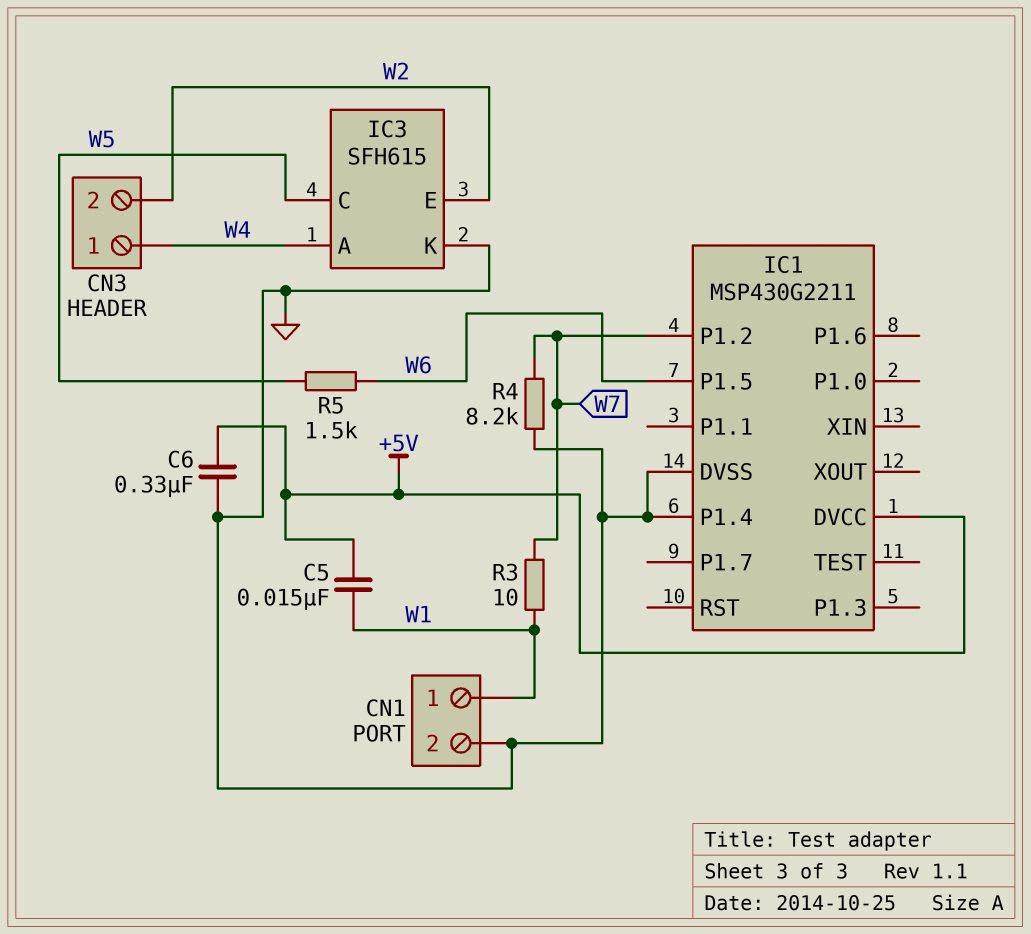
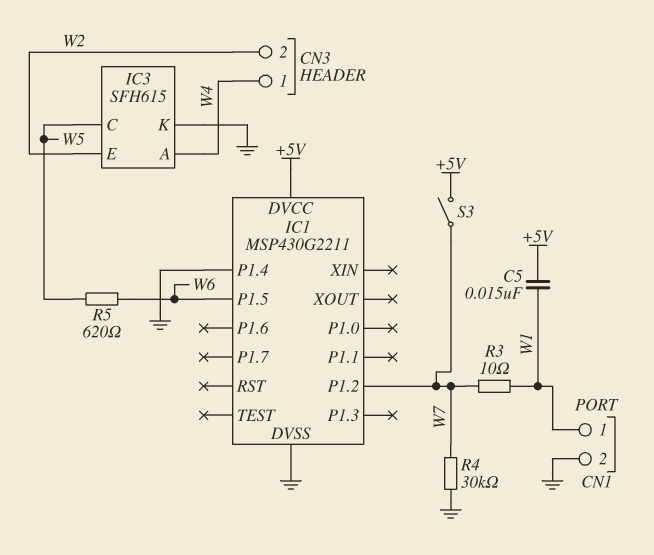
C6: 330nF (+5V, GND) -> none
R4: 8.2k (GND, W7) -> 30k (GND, W7)
R5: 1.5k (W5, W6) -> 620 (W5, W6)
S3: none -> switch (+5V, W7)

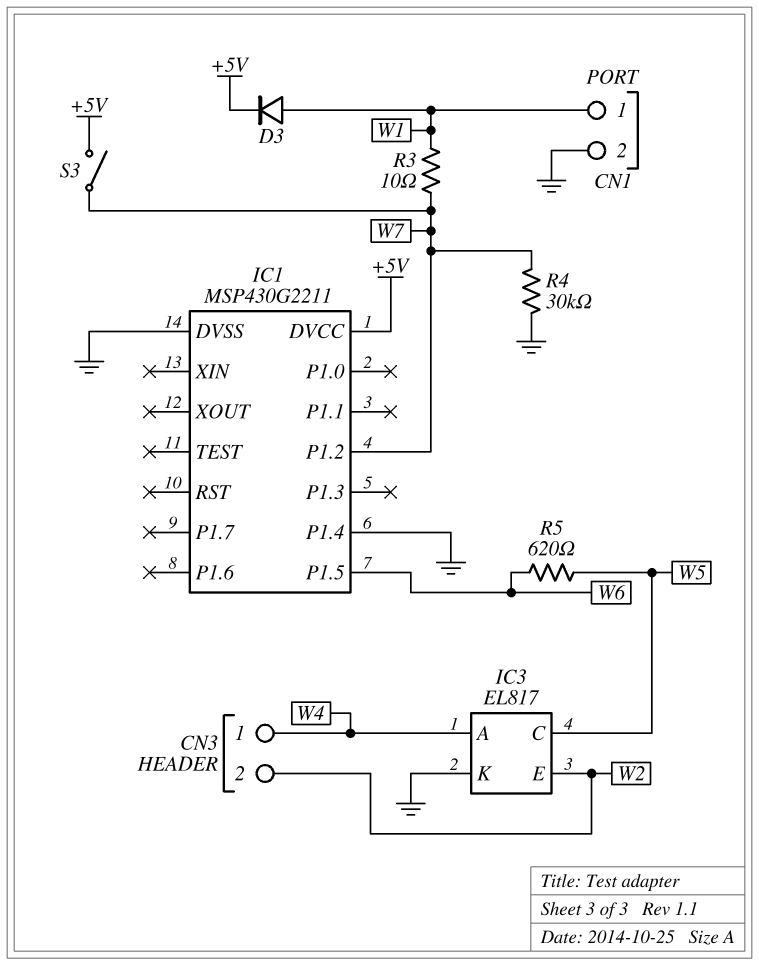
C5: 15nF (+5V, W1) -> none
D3: none -> diode (A W1, K +5V)
IC3: SFH615 -> EL817

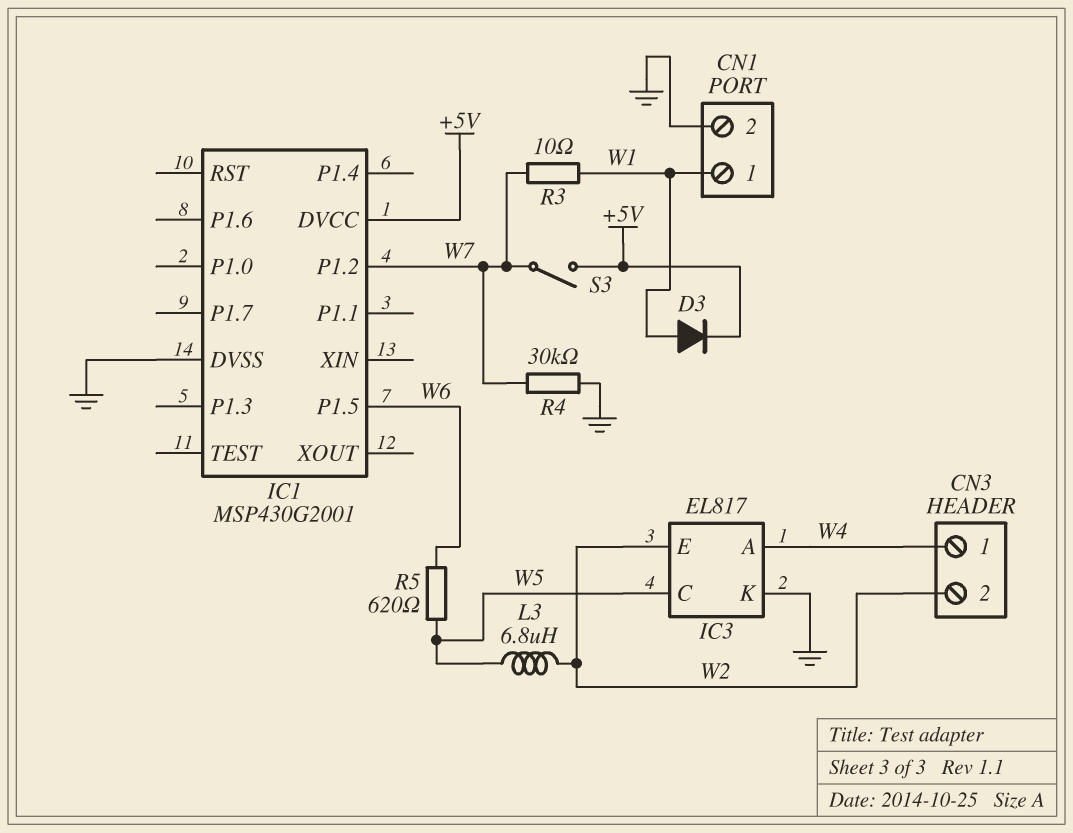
IC1: MSP430G2211 -> MSP430G2001
IC1 pin P1.4: GND -> none
L3: none -> 6.8uH (W2, W5)

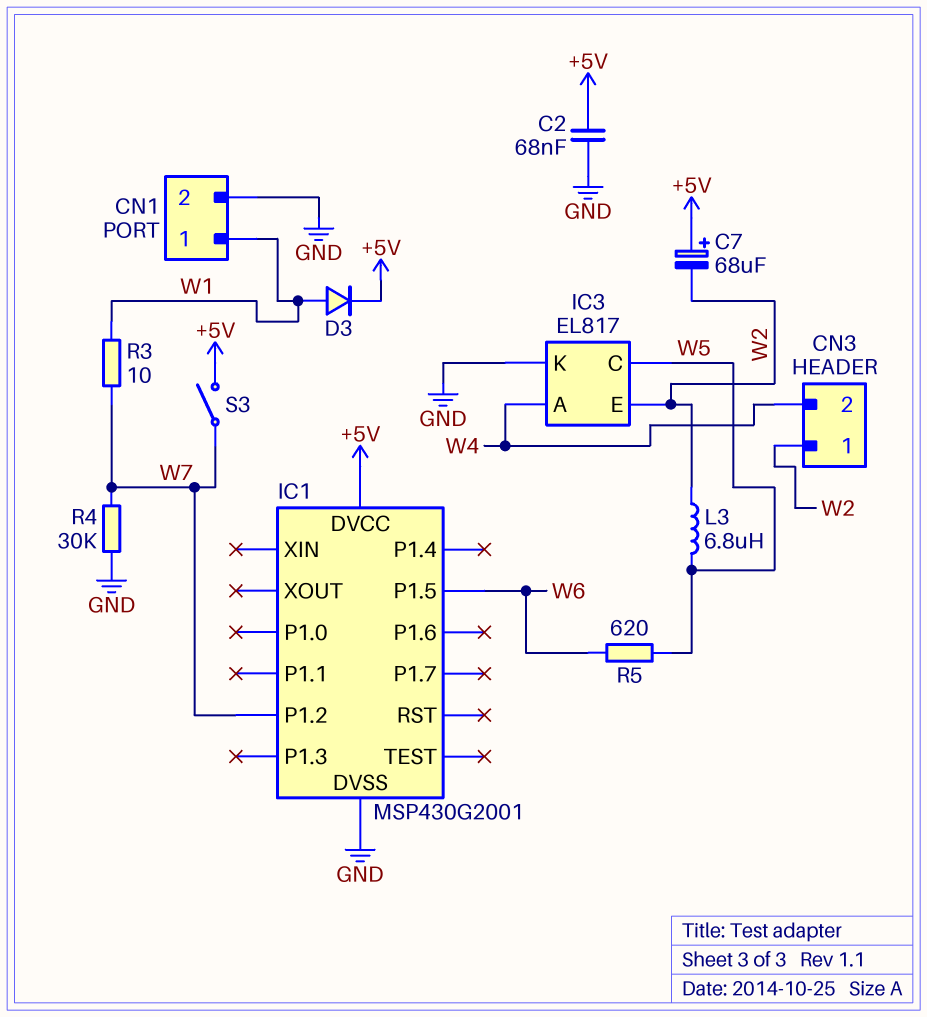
C2: none -> 68nF (+5V, GND)
C7: none -> 68uF (plus +5V, minus W2)
CN3 pin 1: W4 -> W2
CN3 pin 2: W2 -> W4

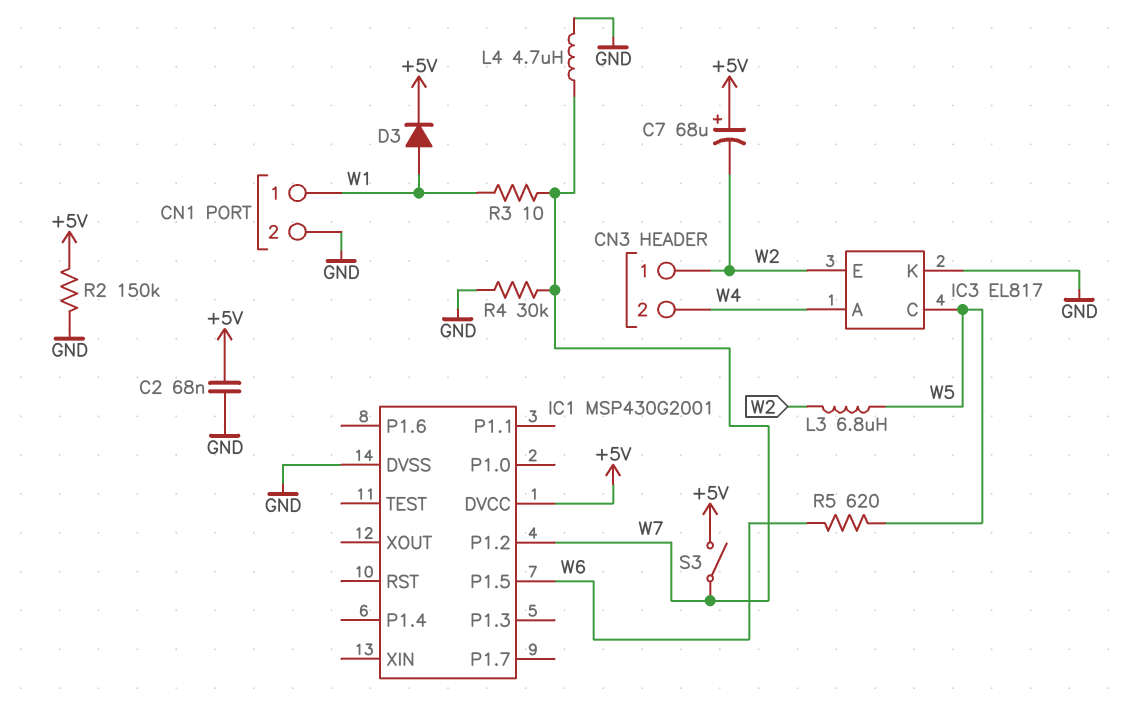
L4: none -> 4.7uH (GND, W7)
R2: none -> 150k (+5V, GND)

